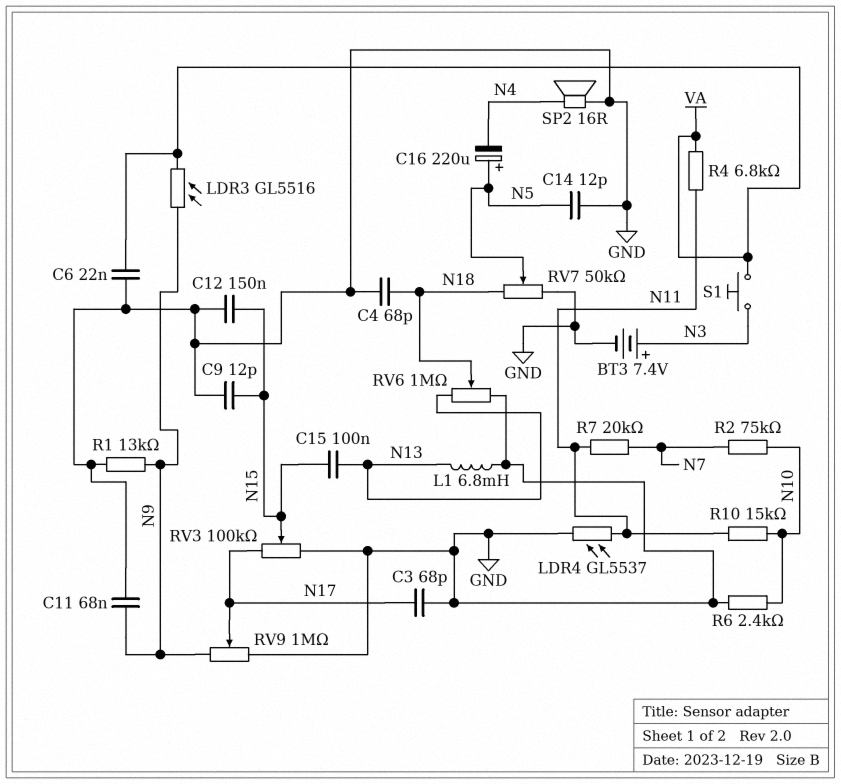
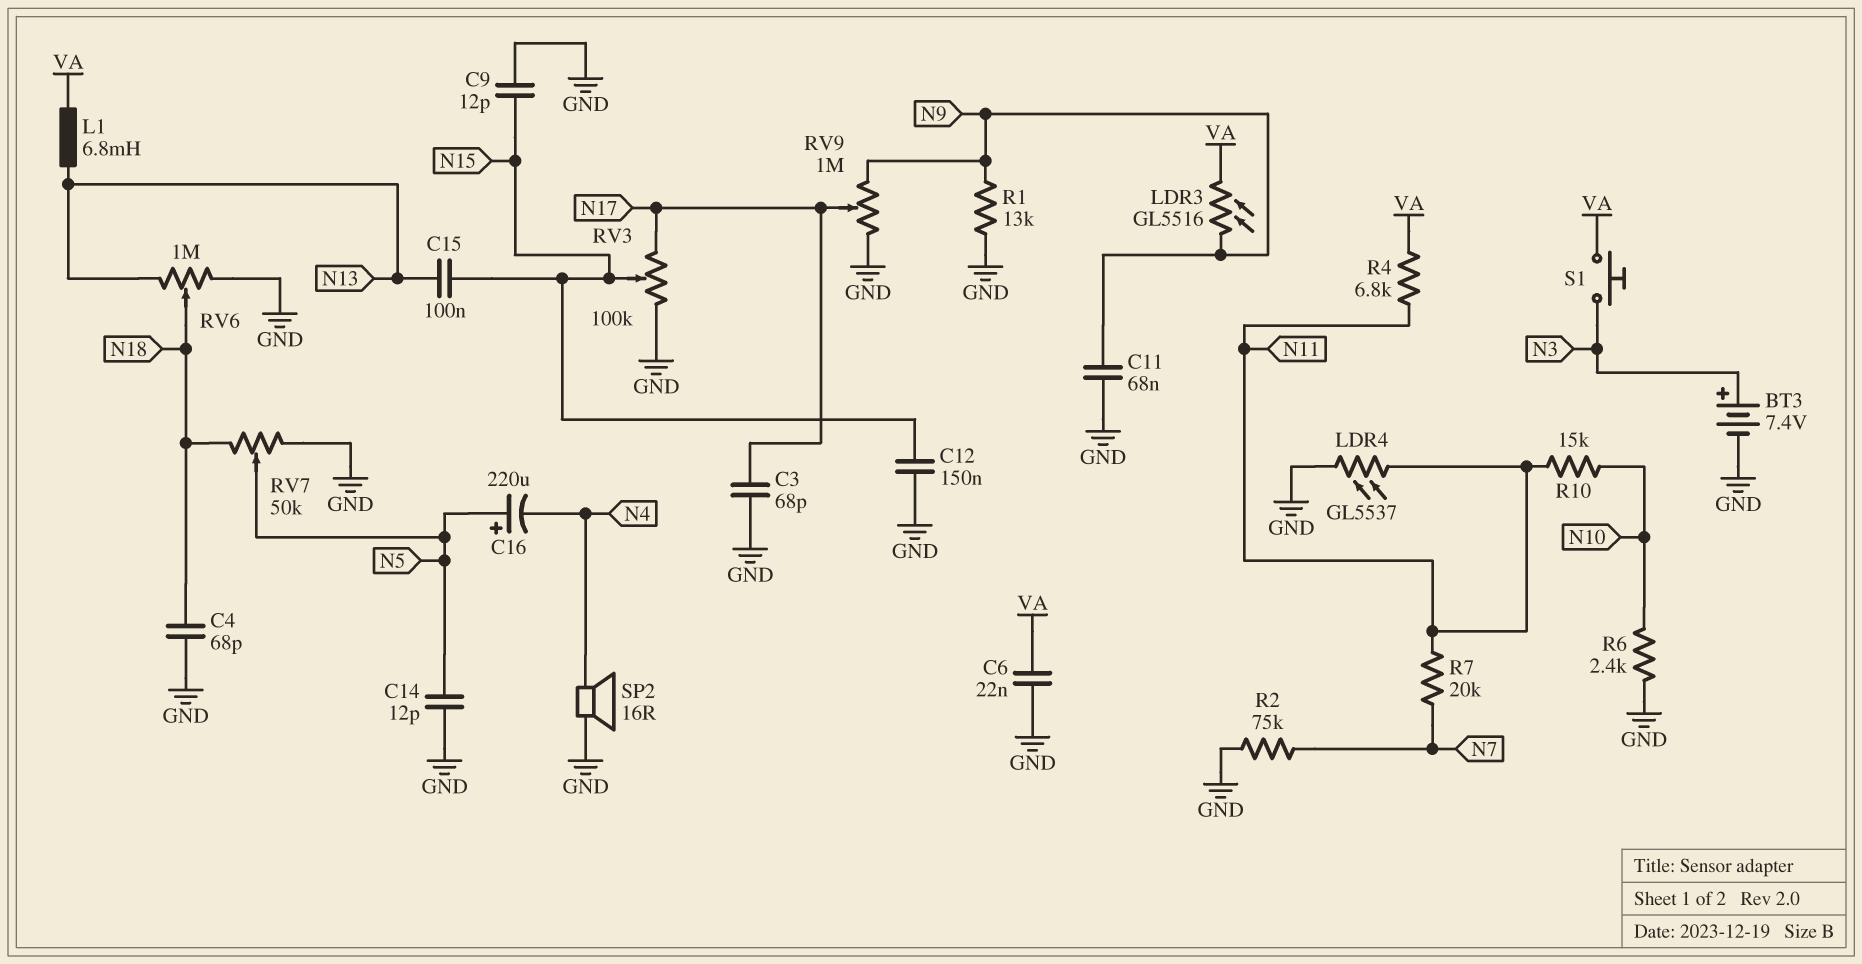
L1: 6.8mH (GND, N13) -> 6.8mH (N13, VA)
R2: 75k (N7, N10) -> 75k (GND, N7)

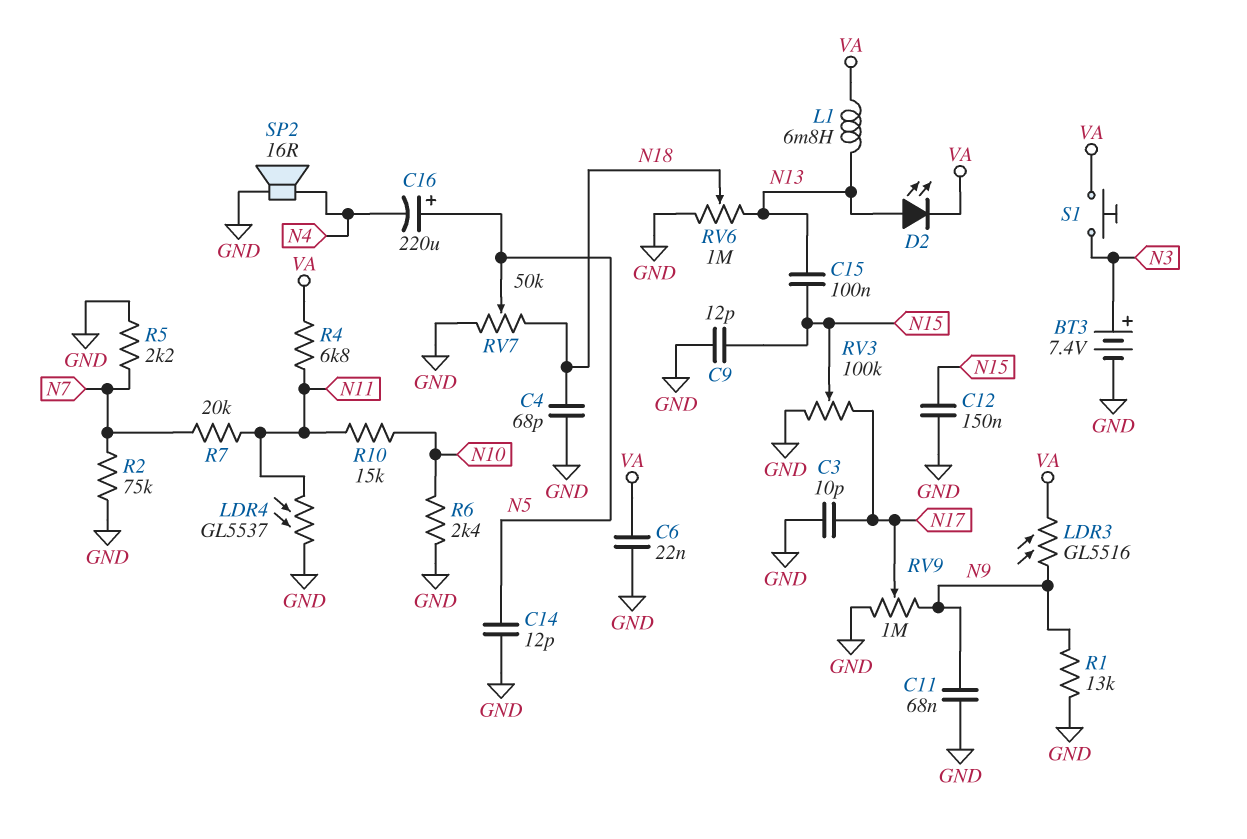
C3: 68pF (GND, N17) -> 10pF (GND, N17)
D2: none -> LED (A N13, K VA)
R5: none -> 2.2k (GND, N7)

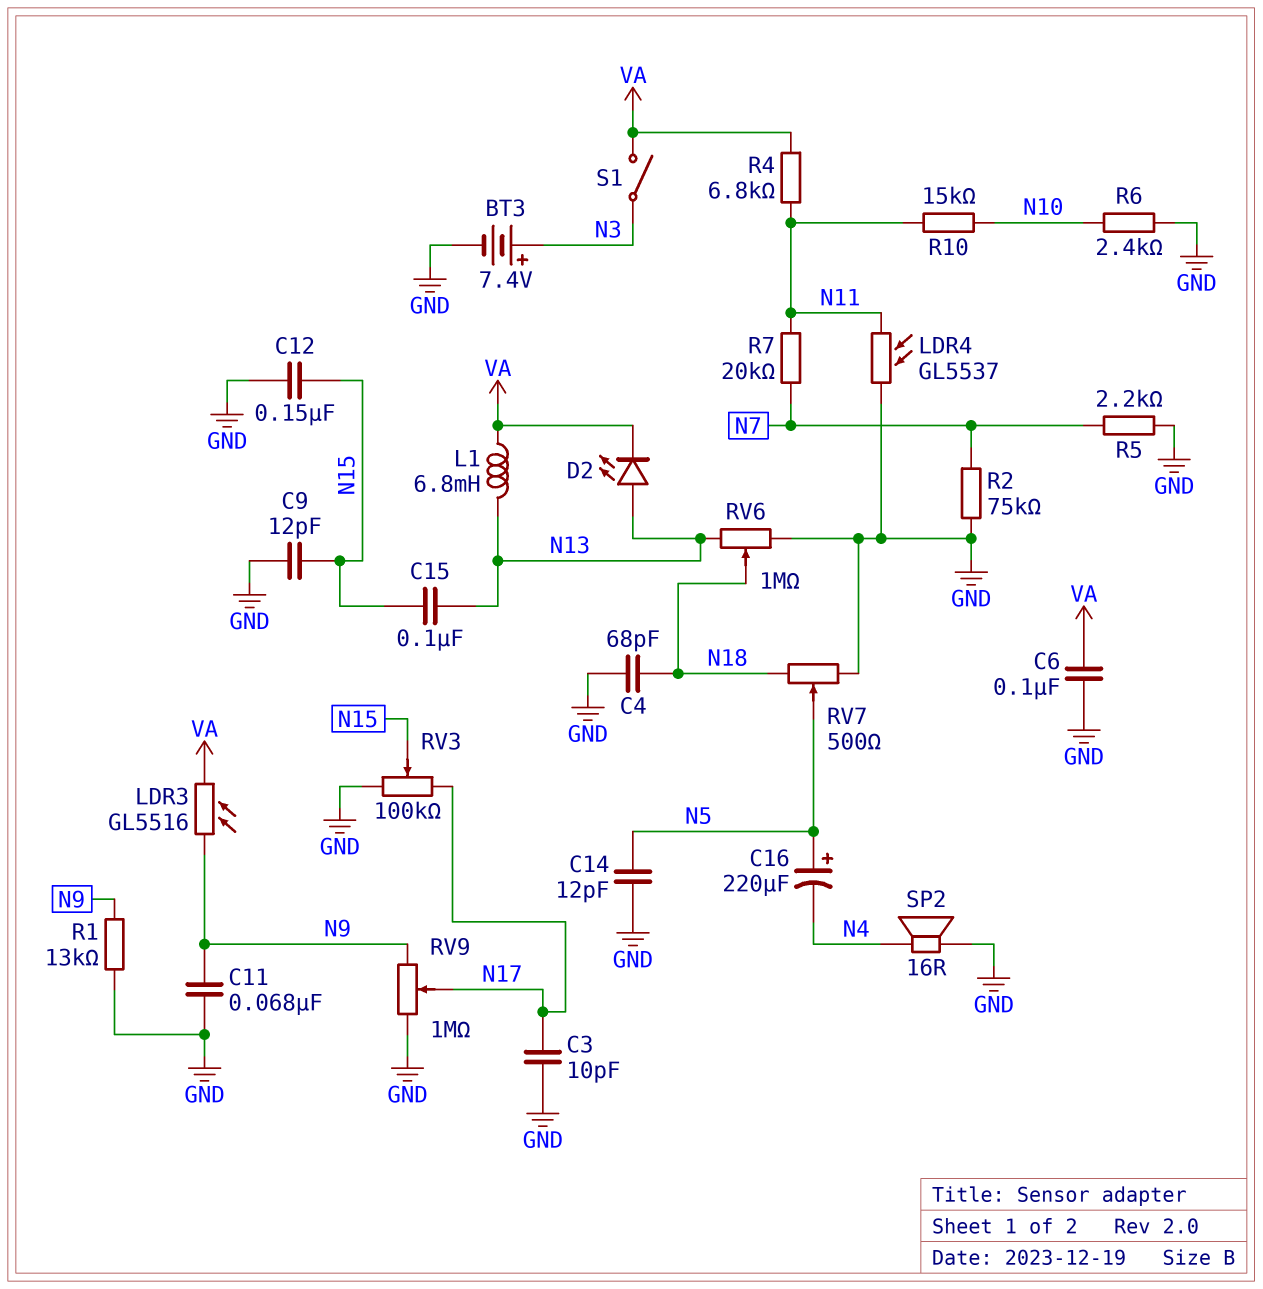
C6: 22nF (GND, VA) -> 100nF (GND, VA)
RV7: 50k (GND, N18, wiper N5) -> 500 (GND, N18, wiper N5)
S1: button (N3, VA) -> switch (N3, VA)

